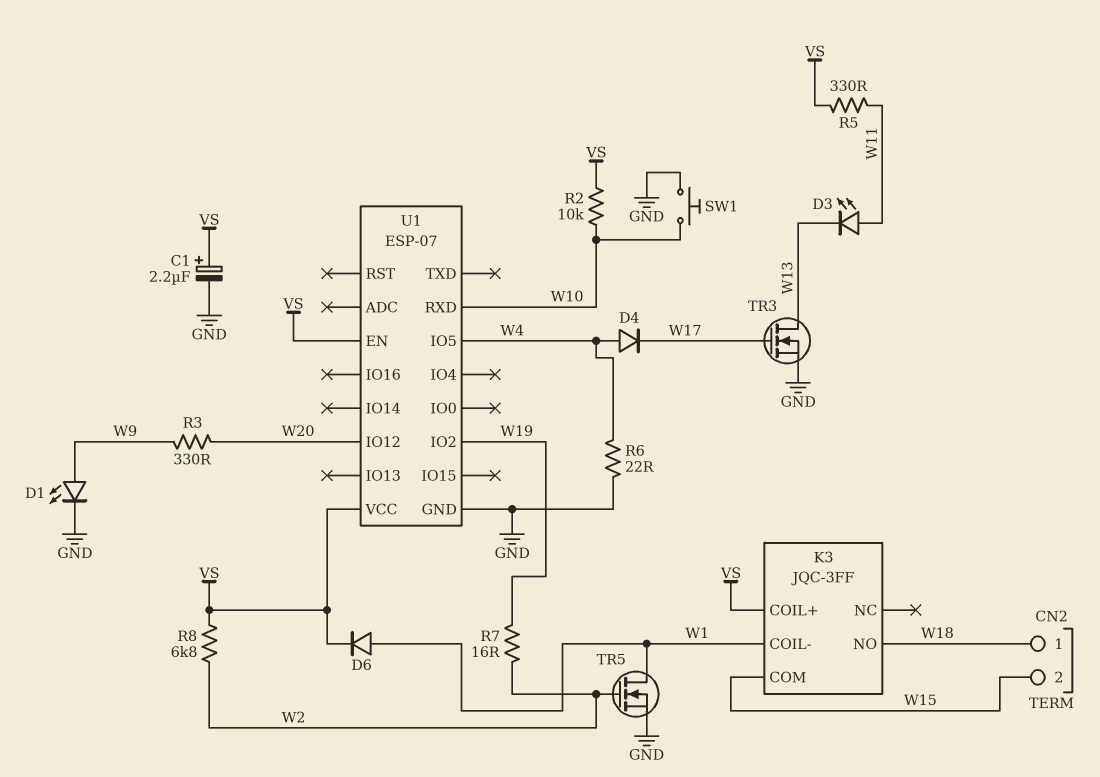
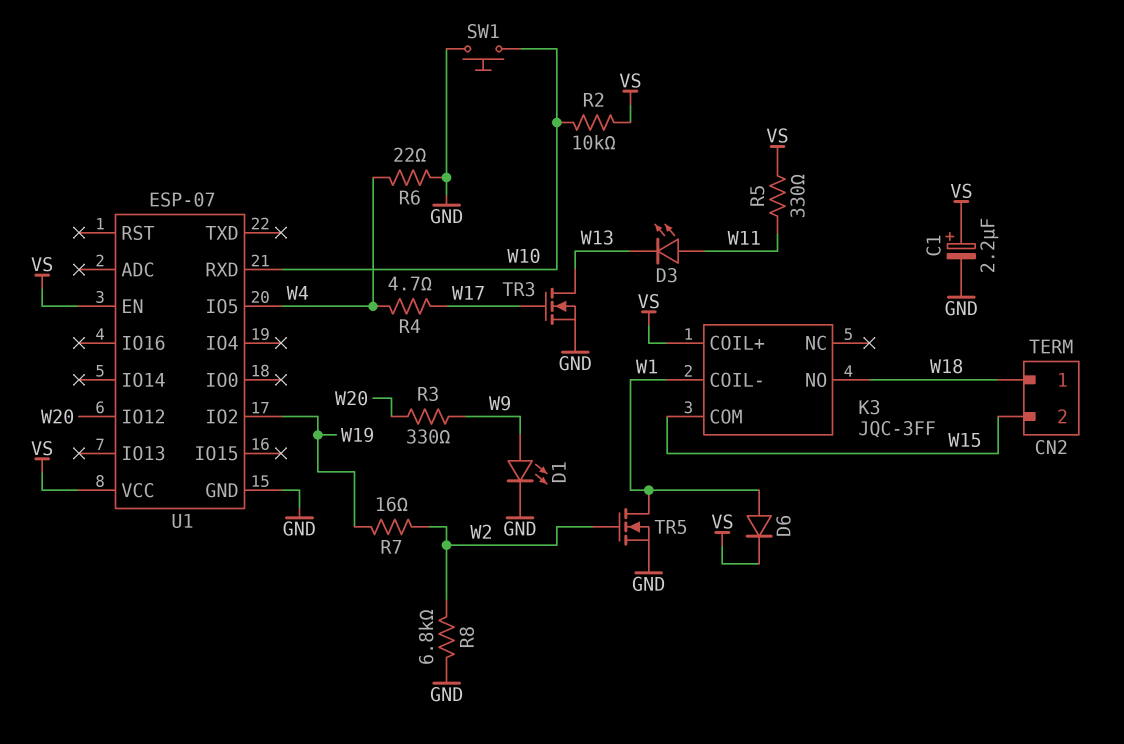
D4: diode (A W4, K W17) -> none
R4: none -> 4.7 (W4, W17)
R8: 6.8k (VS, W2) -> 6.8k (GND, W2)

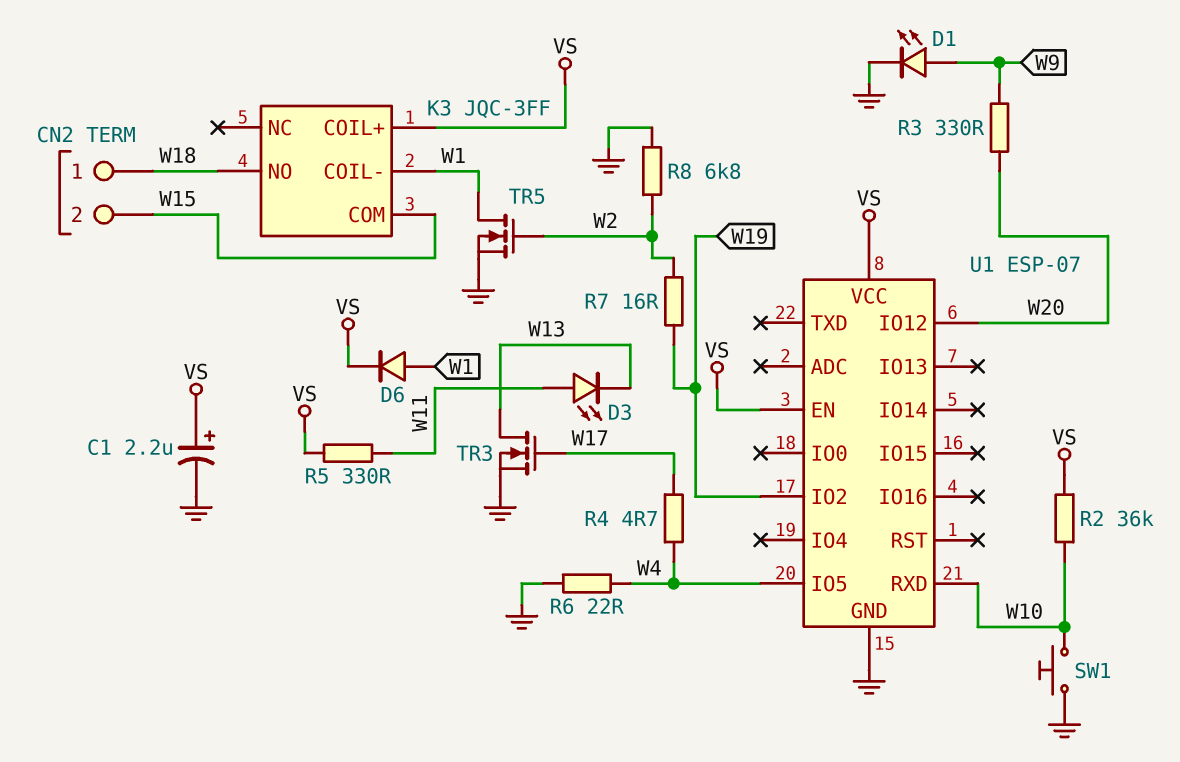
R2: 10k (VS, W10) -> 36k (VS, W10)

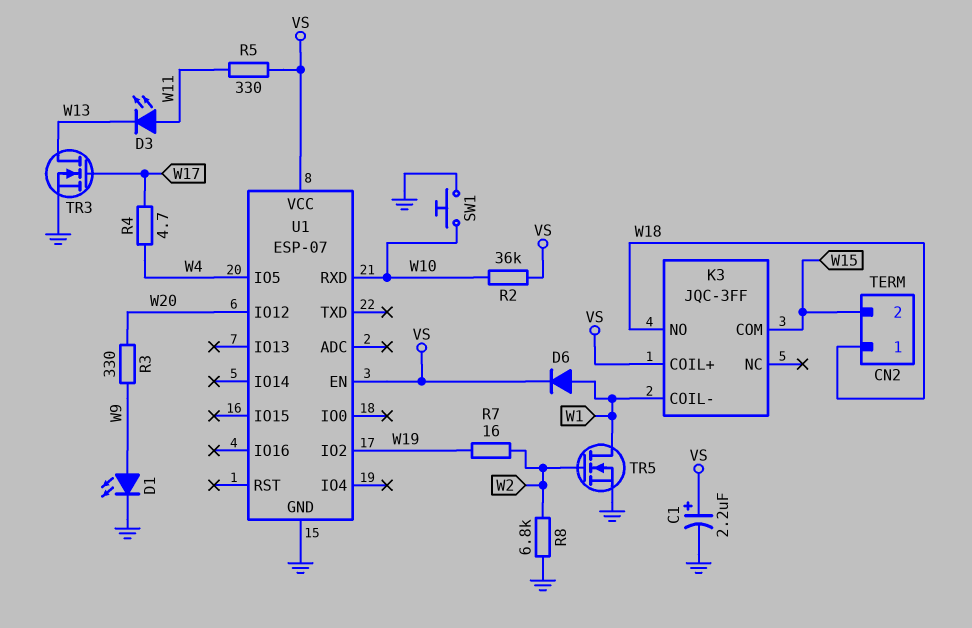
R6: 22 (GND, W4) -> none

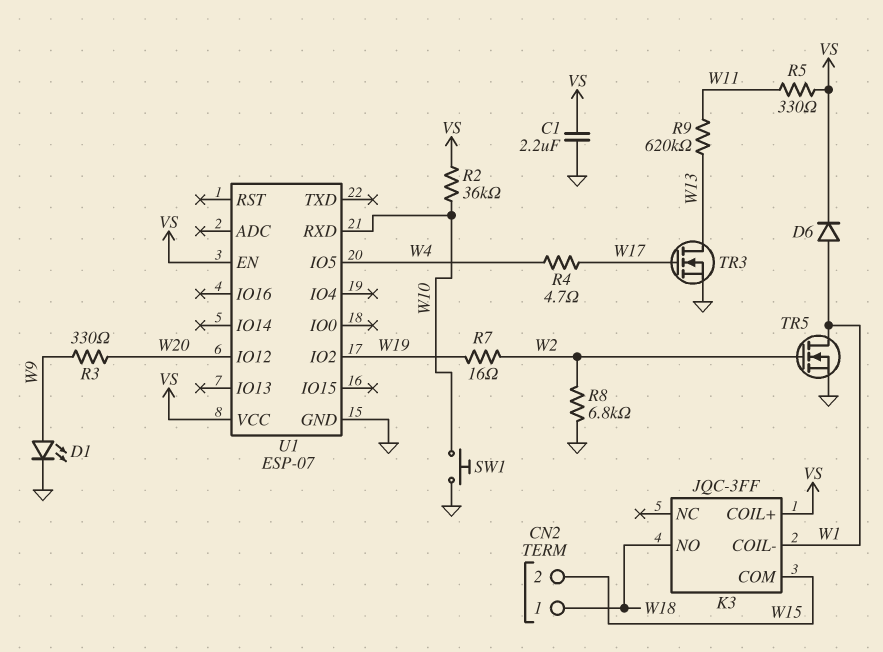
C1: 2.2uF (plus VS, minus GND) -> 2.2uF (GND, VS)
D3: LED (A W11, K W13) -> none
R9: none -> 620k (W11, W13)

